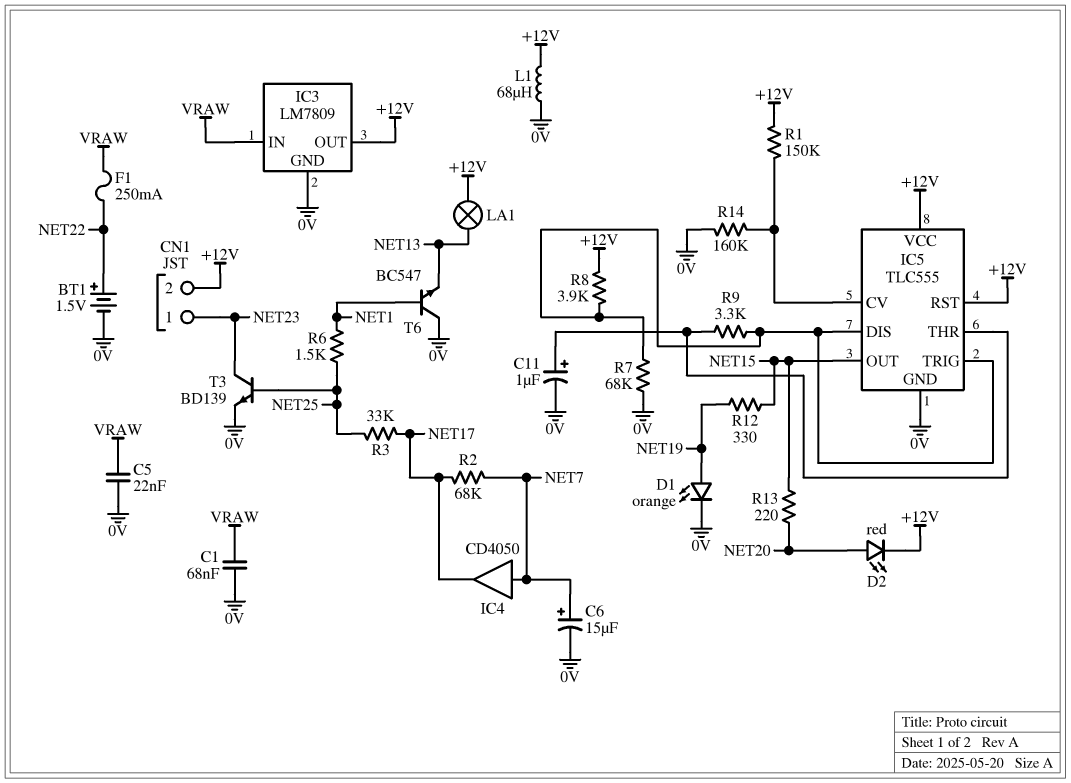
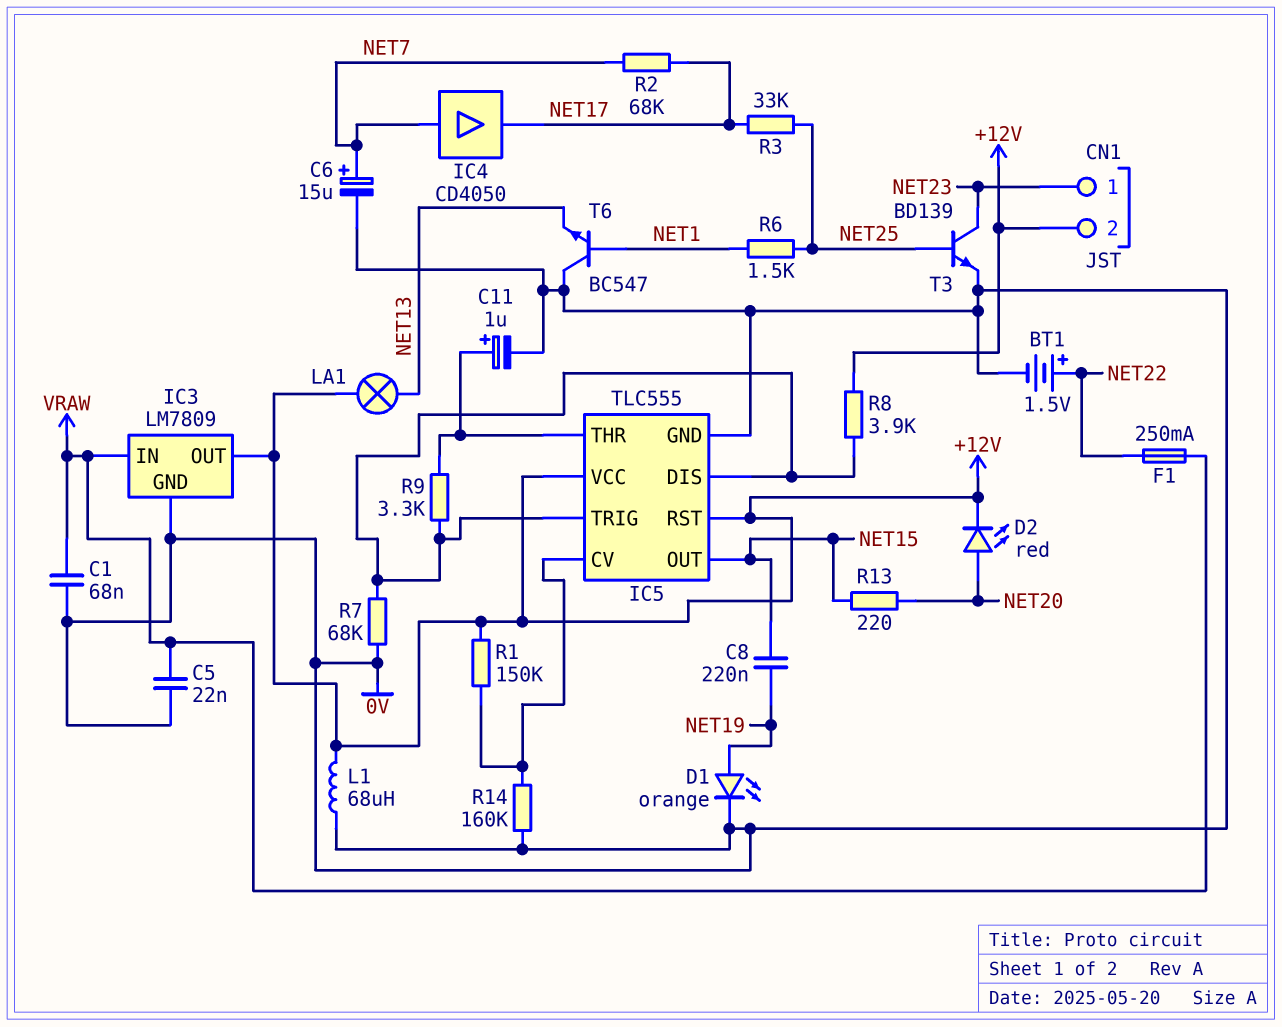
C8: none -> 220nF (NET15, NET19)
R12: 330 (NET15, NET19) -> none

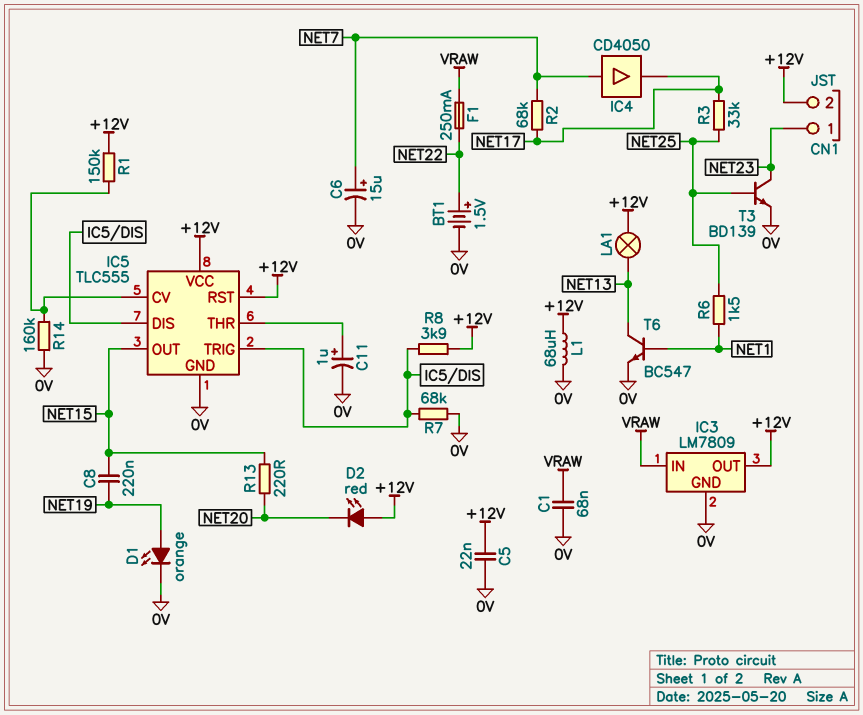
C5: 22nF (0V, VRAW) -> 22nF (+12V, 0V)
D2: LED red (A NET20, K +12V) -> LED red (A +12V, K NET20)
R9: 3.3k (IC5/DIS, IC5/THR) -> none
T6: NPN BC547 (B NET1, C 0V, E NET13) -> NPN BC547 (B NET1, C NET13, E 0V)

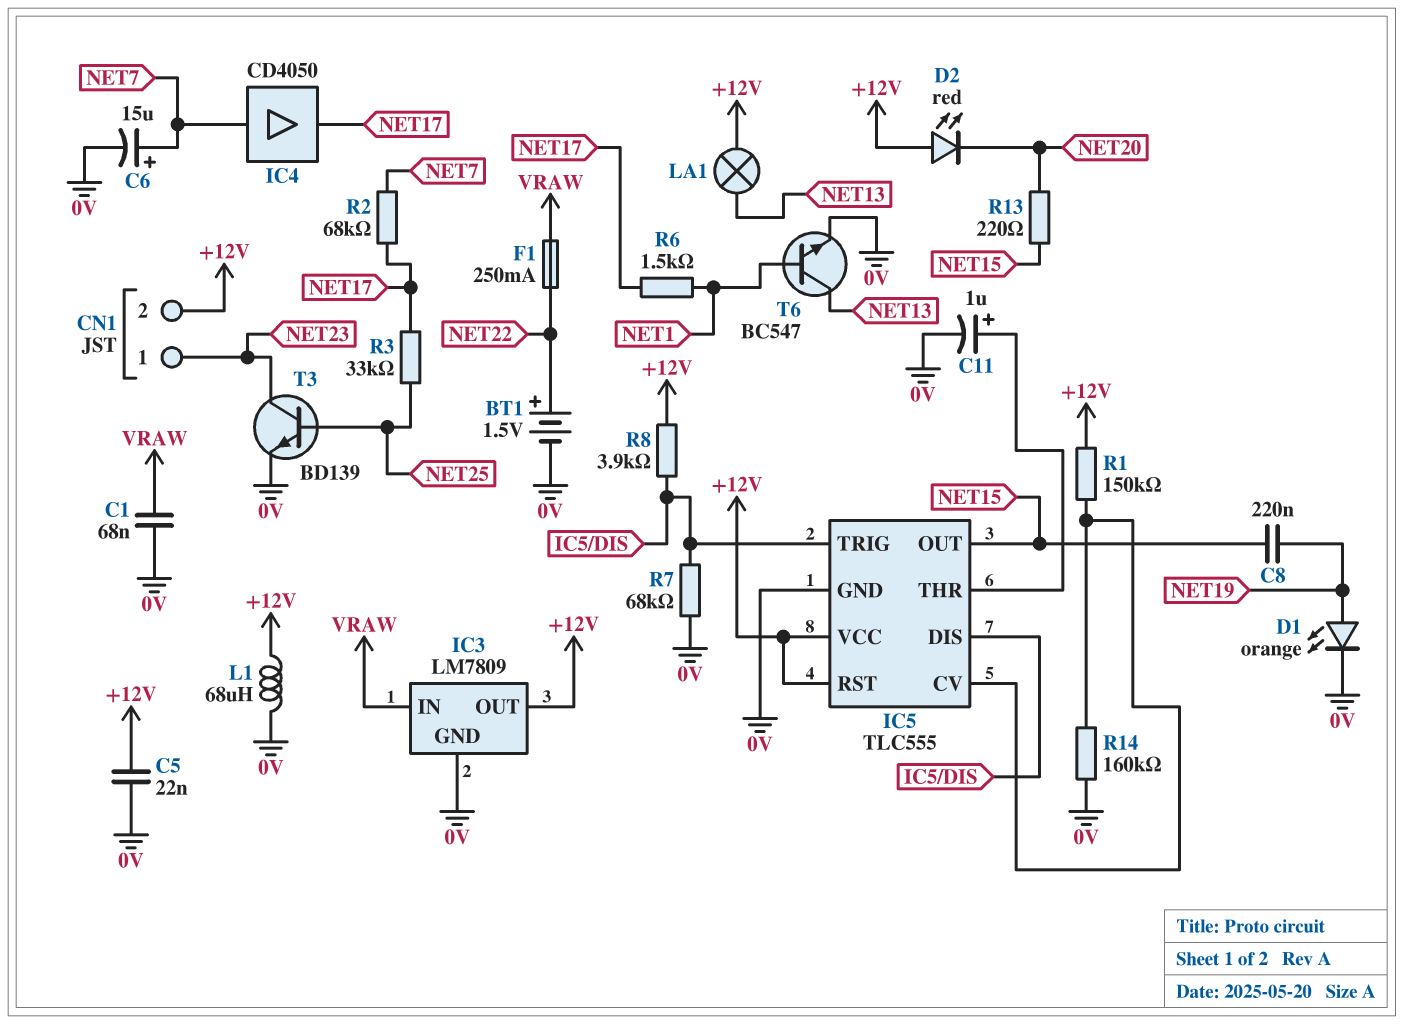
R6: 1.5k (NET1, NET25) -> 1.5k (NET1, NET17)

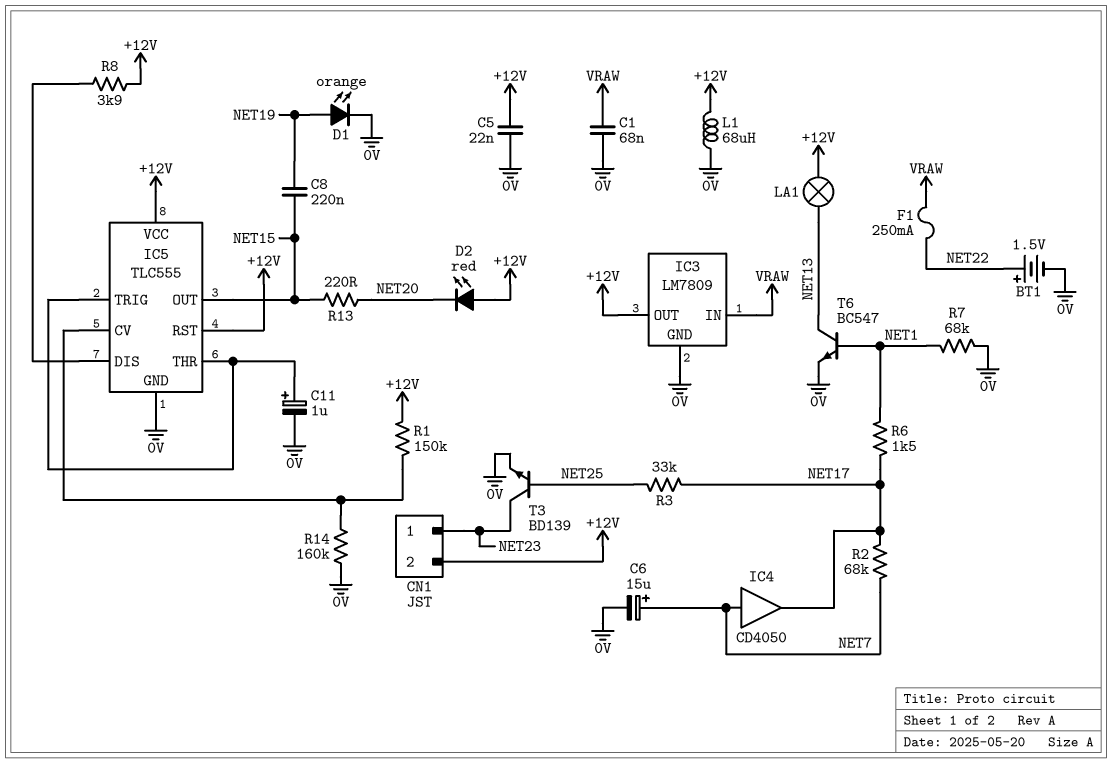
IC5 pin TRIG: IC5/DIS -> IC5/THR
R7: 68k (0V, IC5/DIS) -> 68k (0V, NET1)

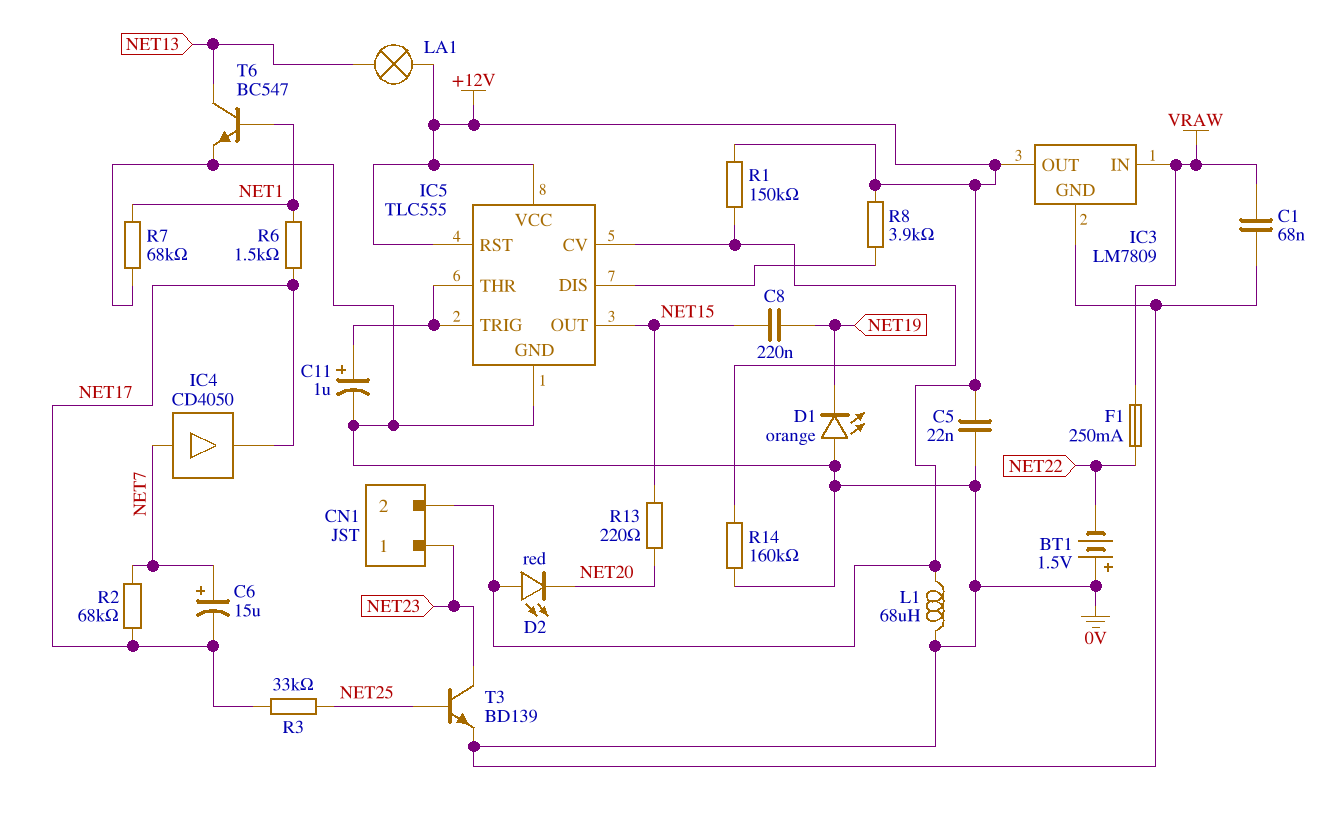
BT1: 1.5V (plus NET22, minus 0V) -> 1.5V (plus 0V, minus NET22)
C6: 15uF (plus NET7, minus 0V) -> 15uF (plus NET7, minus NET17)
D1: LED orange (A NET19, K 0V) -> LED orange (A 0V, K NET19)

